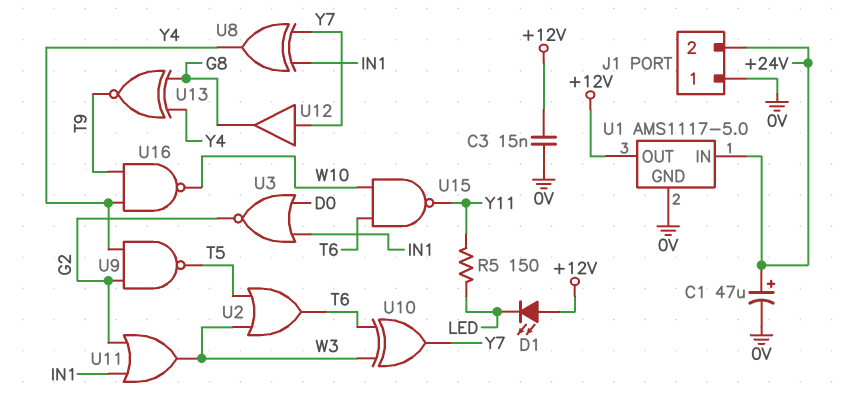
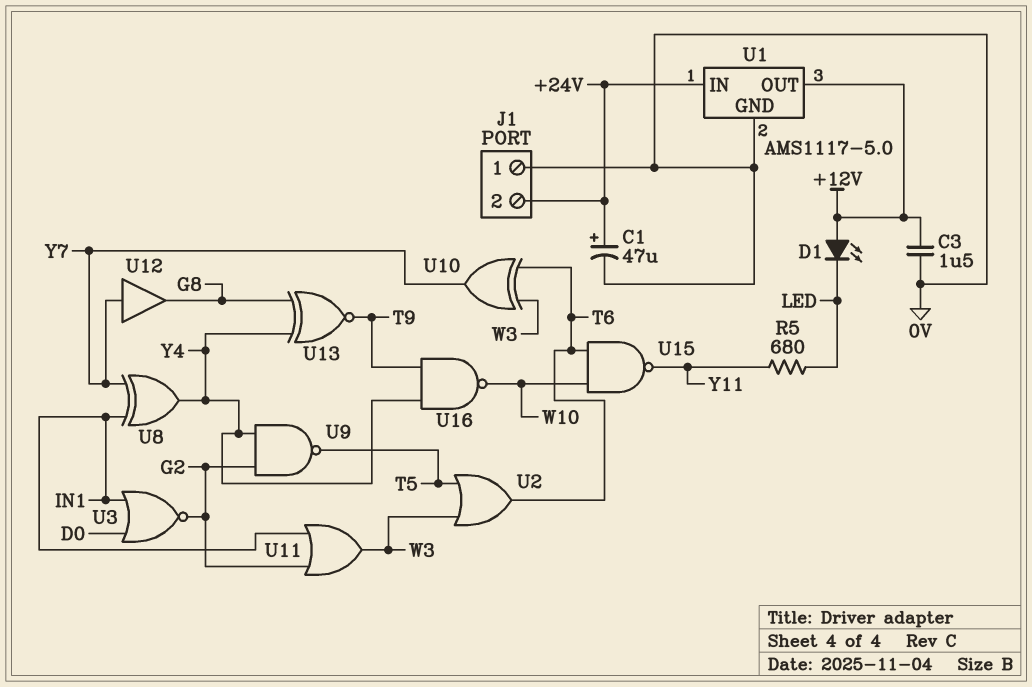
C3: 15nF (+12V, 0V) -> 1.5uF (+12V, 0V)
R5: 150 (LED, Y11) -> 680 (LED, Y11)

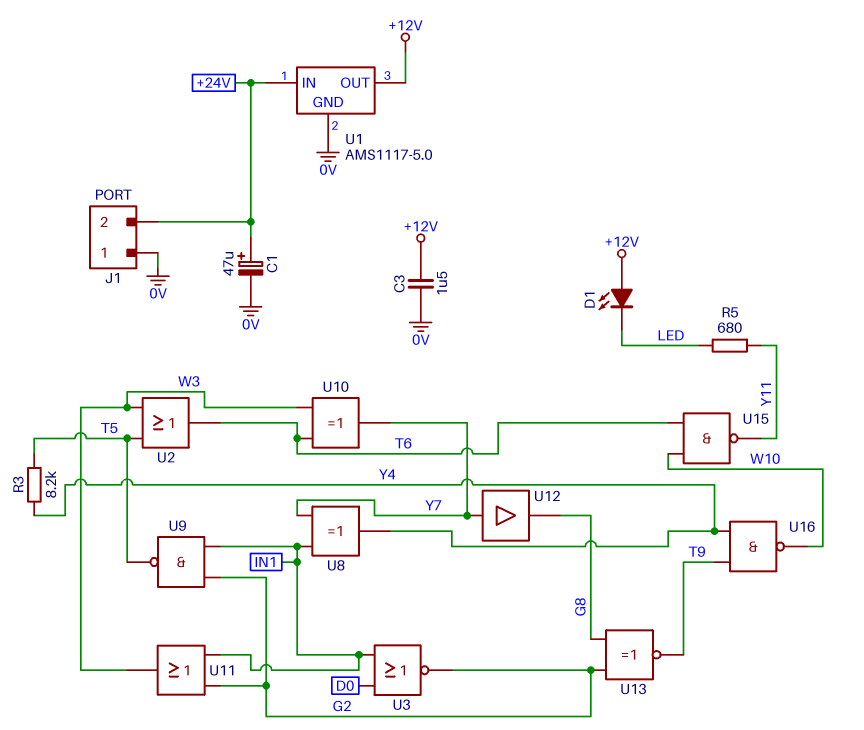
R3: none -> 8.2k (T5, Y4)
U9: NAND (in G2, in Y4, out T5) -> NAND (in G2, in IN1, out T5)
U13: XNOR (in G8, in Y4, out T9) -> XNOR (in G2, in G8, out T9)

